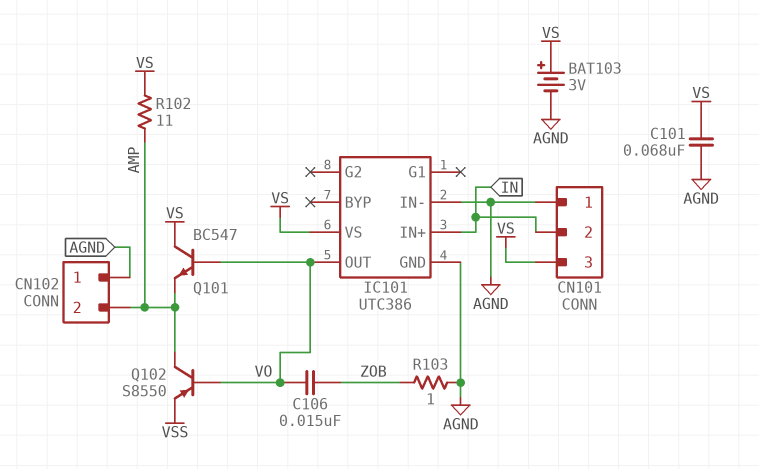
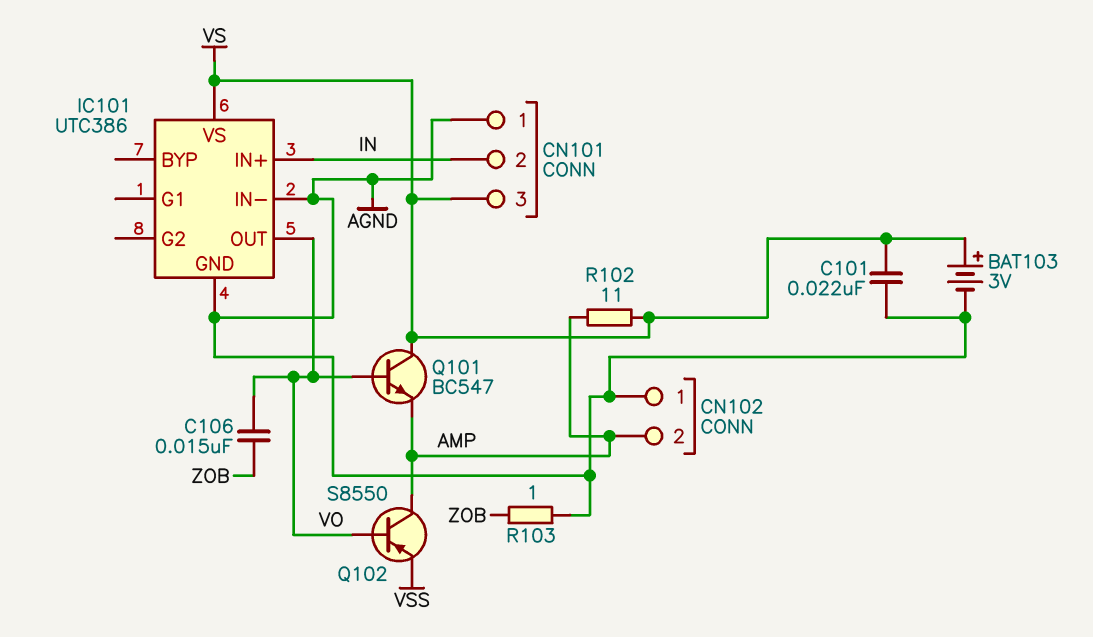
C101: 68nF (AGND, VS) -> 22nF (AGND, VS)

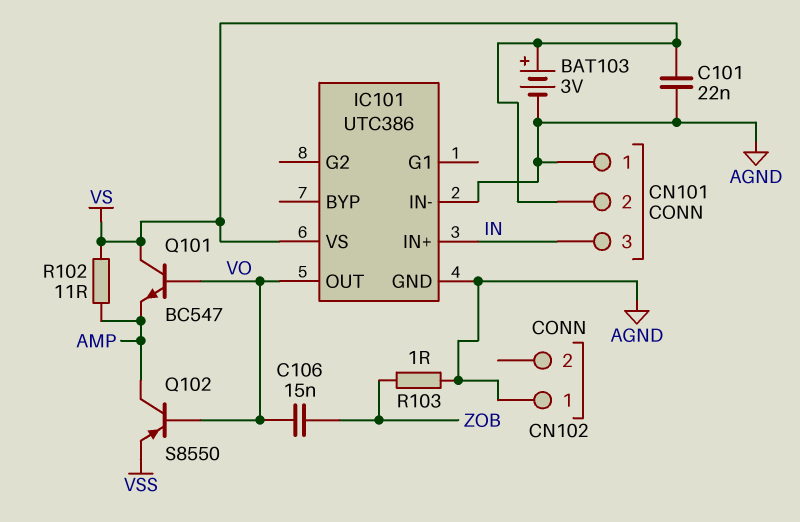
CN101 pin 2: IN -> VS
CN101 pin 3: VS -> IN
CN102 pin 2: AMP -> none

